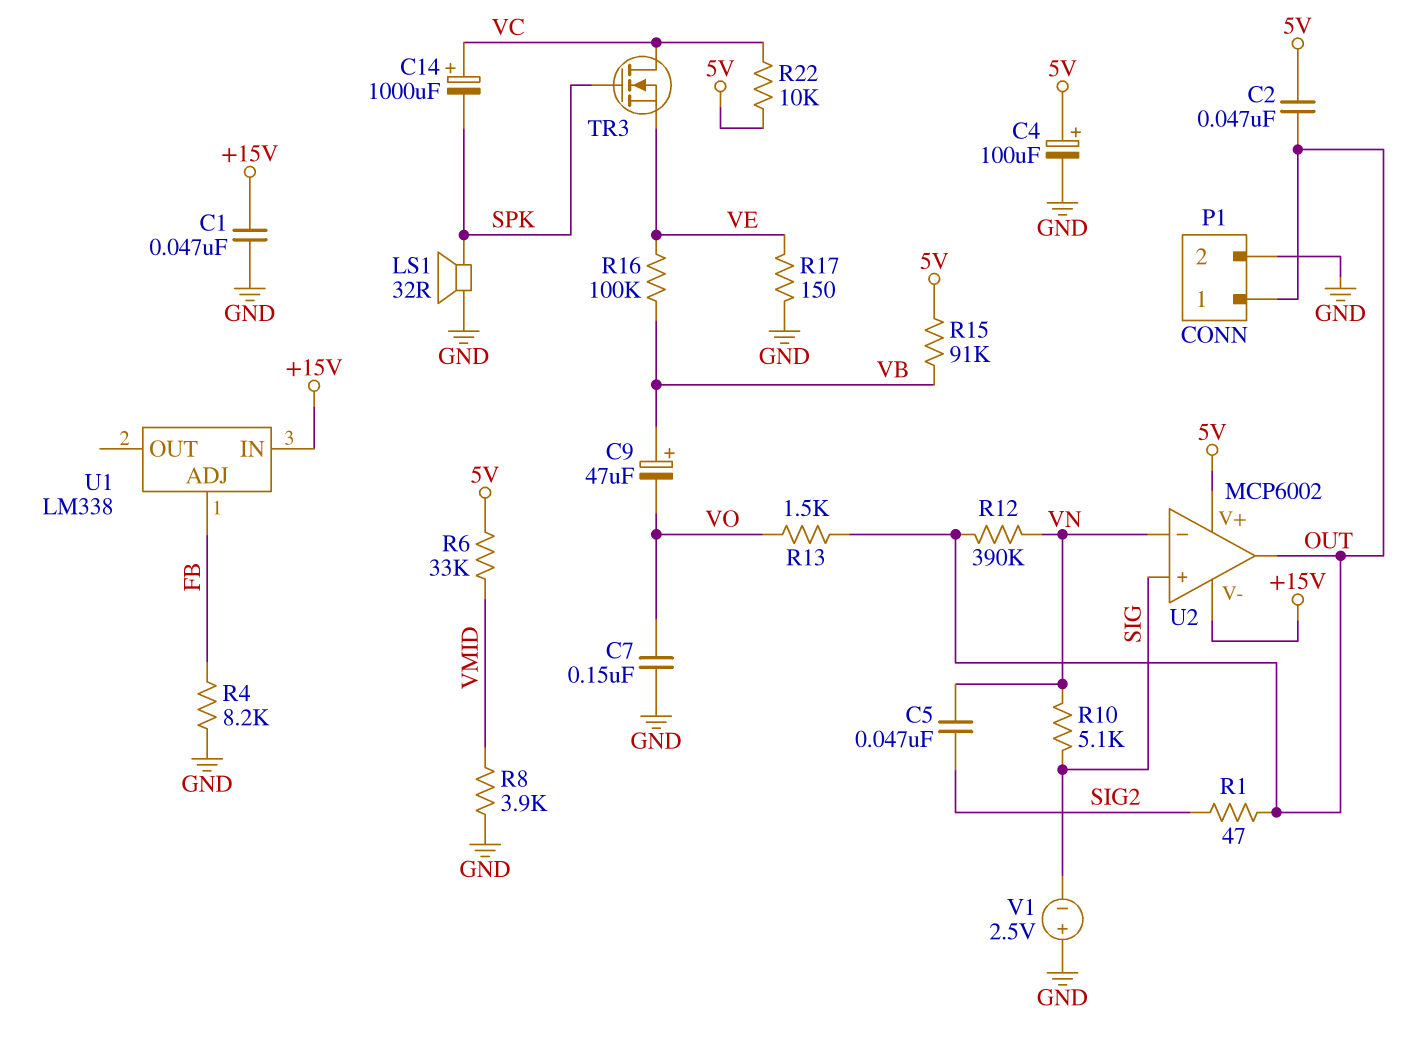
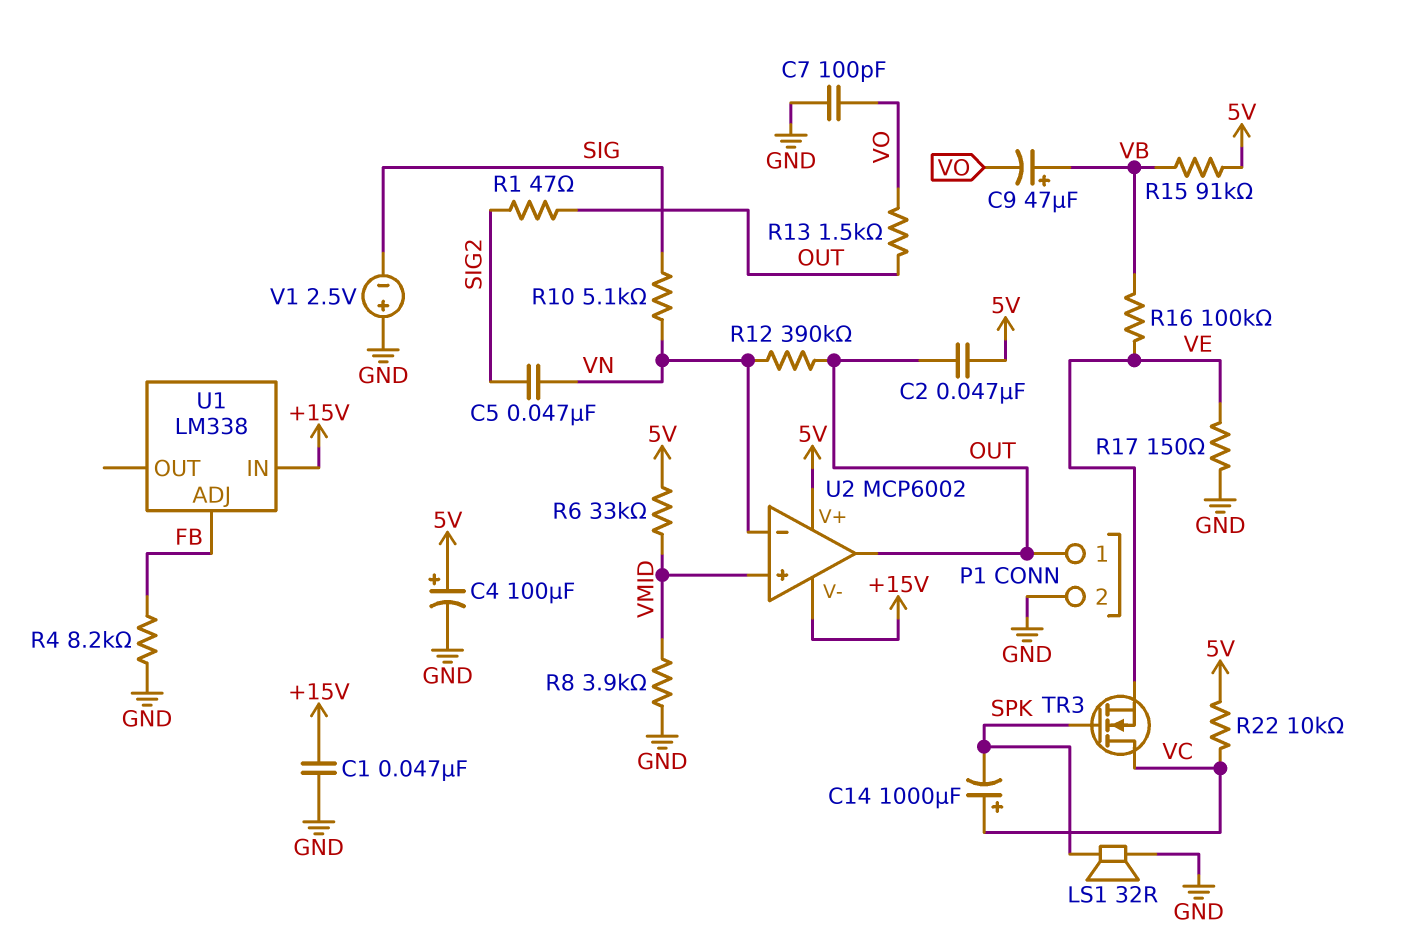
C7: 150nF (GND, VO) -> 100pF (GND, VO)
U2 pin in+: SIG -> VMID

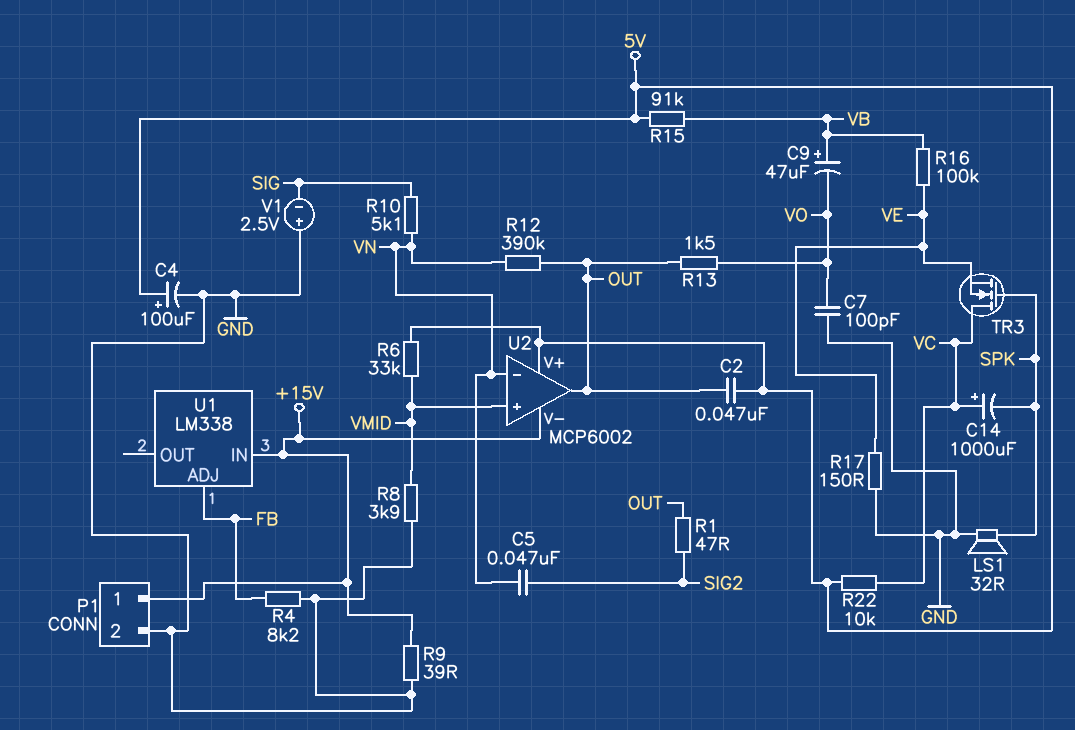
C1: 47nF (+15V, GND) -> none
P1 pin 1: OUT -> +15V
R9: none -> 39 (+15V, GND)

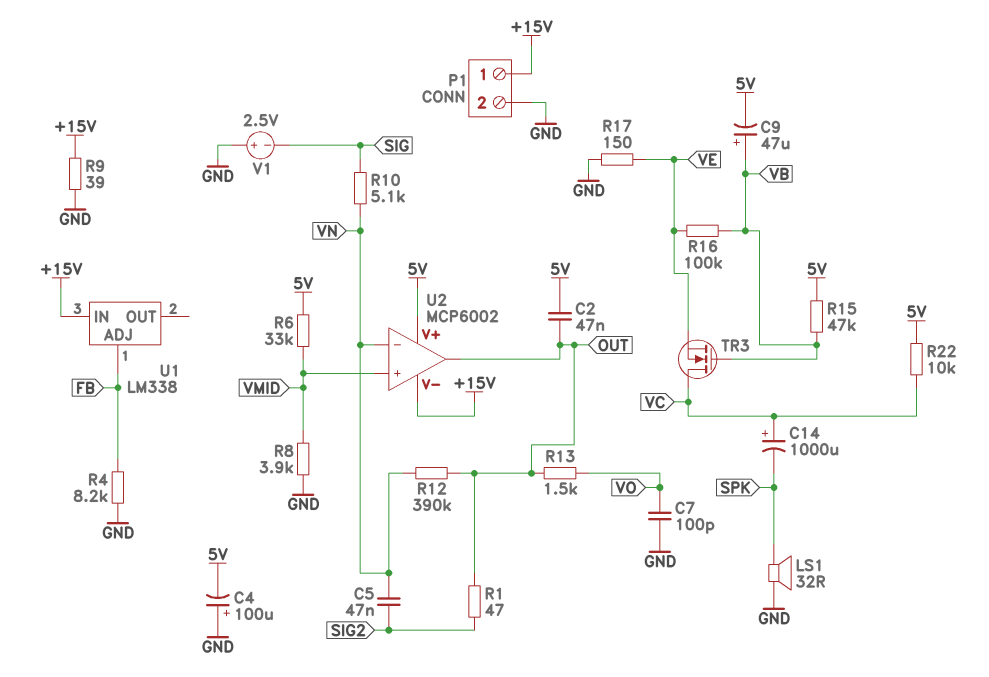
C4: 100uF (plus 5V, minus GND) -> 100uF (plus GND, minus 5V)
C9: 47uF (plus VB, minus VO) -> 47uF (plus VB, minus 5V)
R15: 91k (5V, VB) -> 47k (5V, VB)
TR3: NMOS (G SPK, D VC, S VE) -> NMOS (G VB, D VC, S VE)

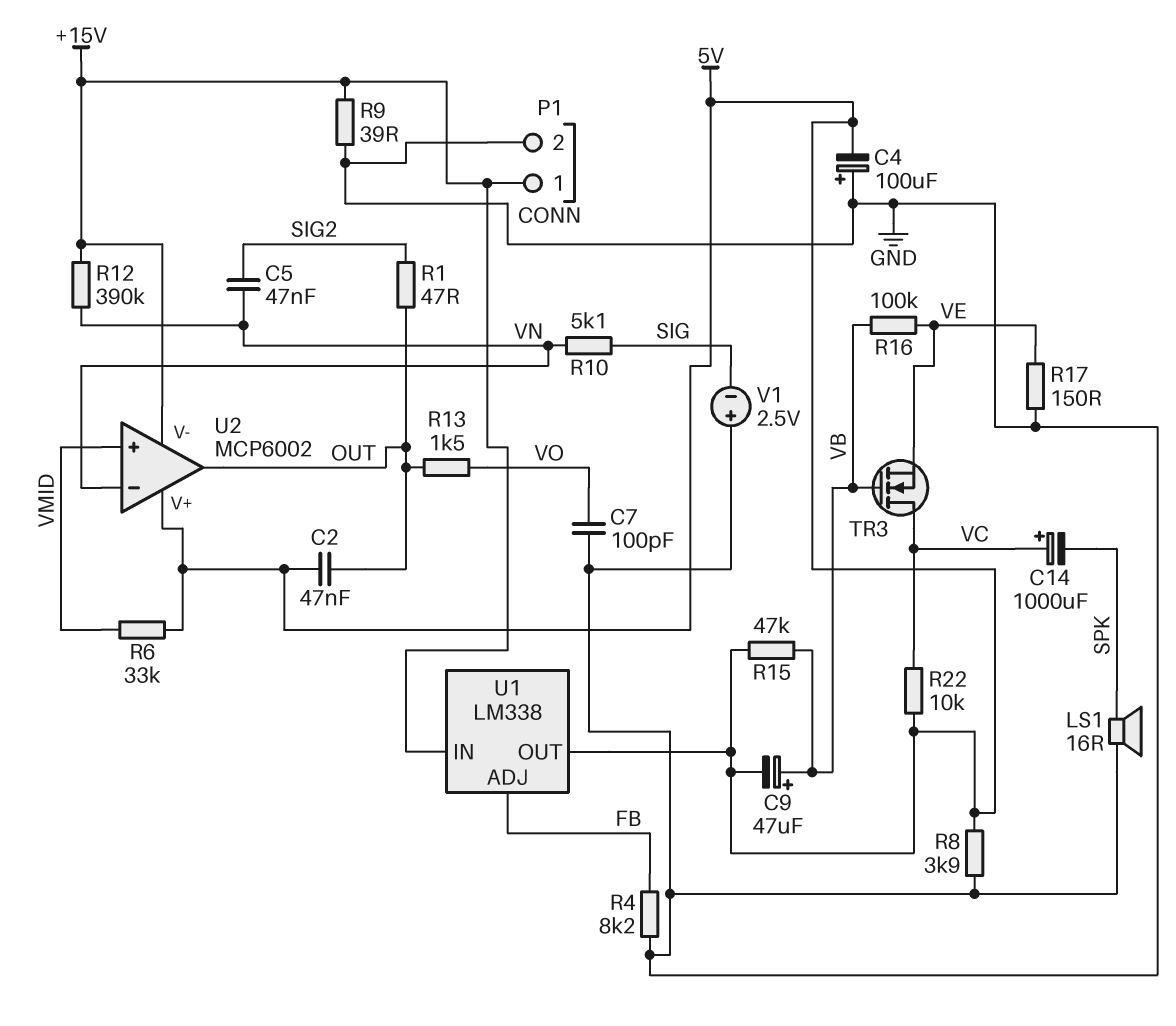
LS1: speaker 32R (GND, SPK) -> speaker 16R (GND, SPK)
R8: 3.9k (GND, VMID) -> 3.9k (5V, GND)
R12: 390k (OUT, VN) -> 390k (+15V, VN)
U1 pin OUT: none -> 5V

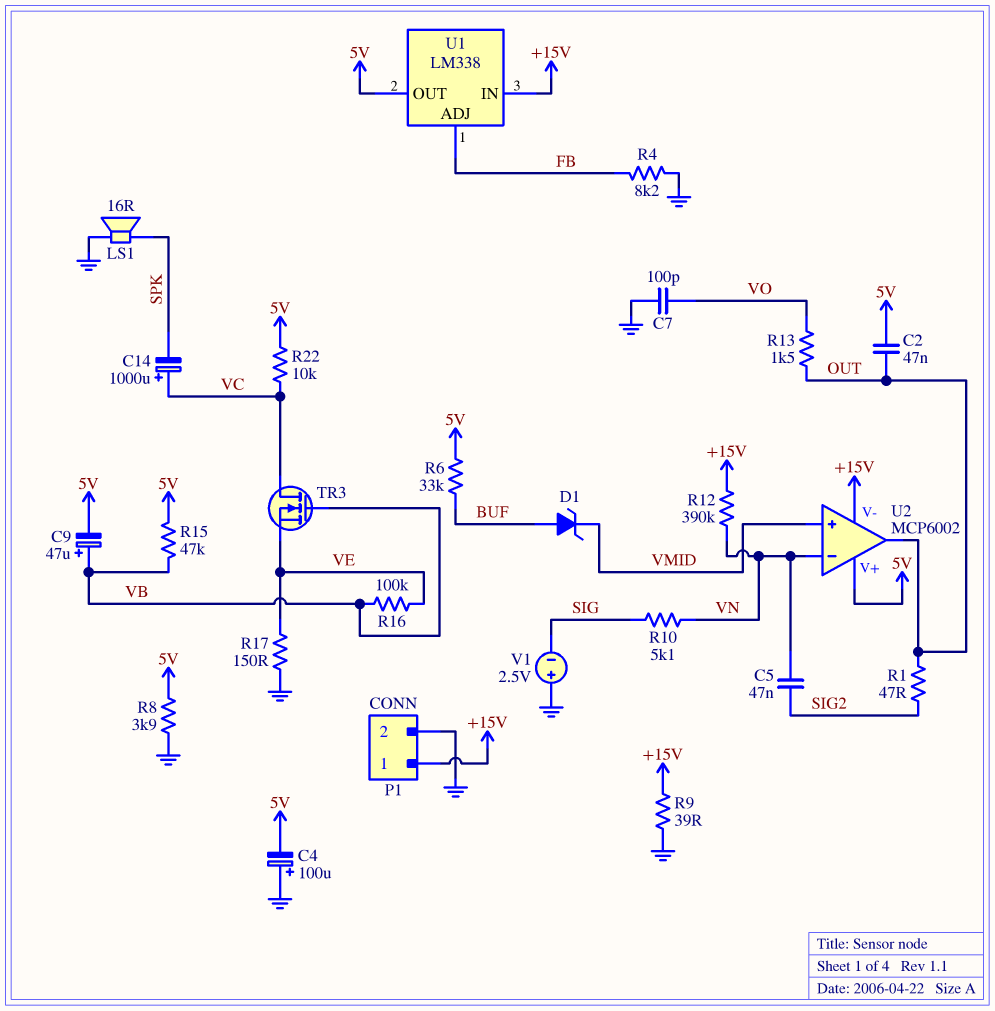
D1: none -> zener (A BUF, K VMID)
R6: 33k (5V, VMID) -> 33k (5V, BUF)

